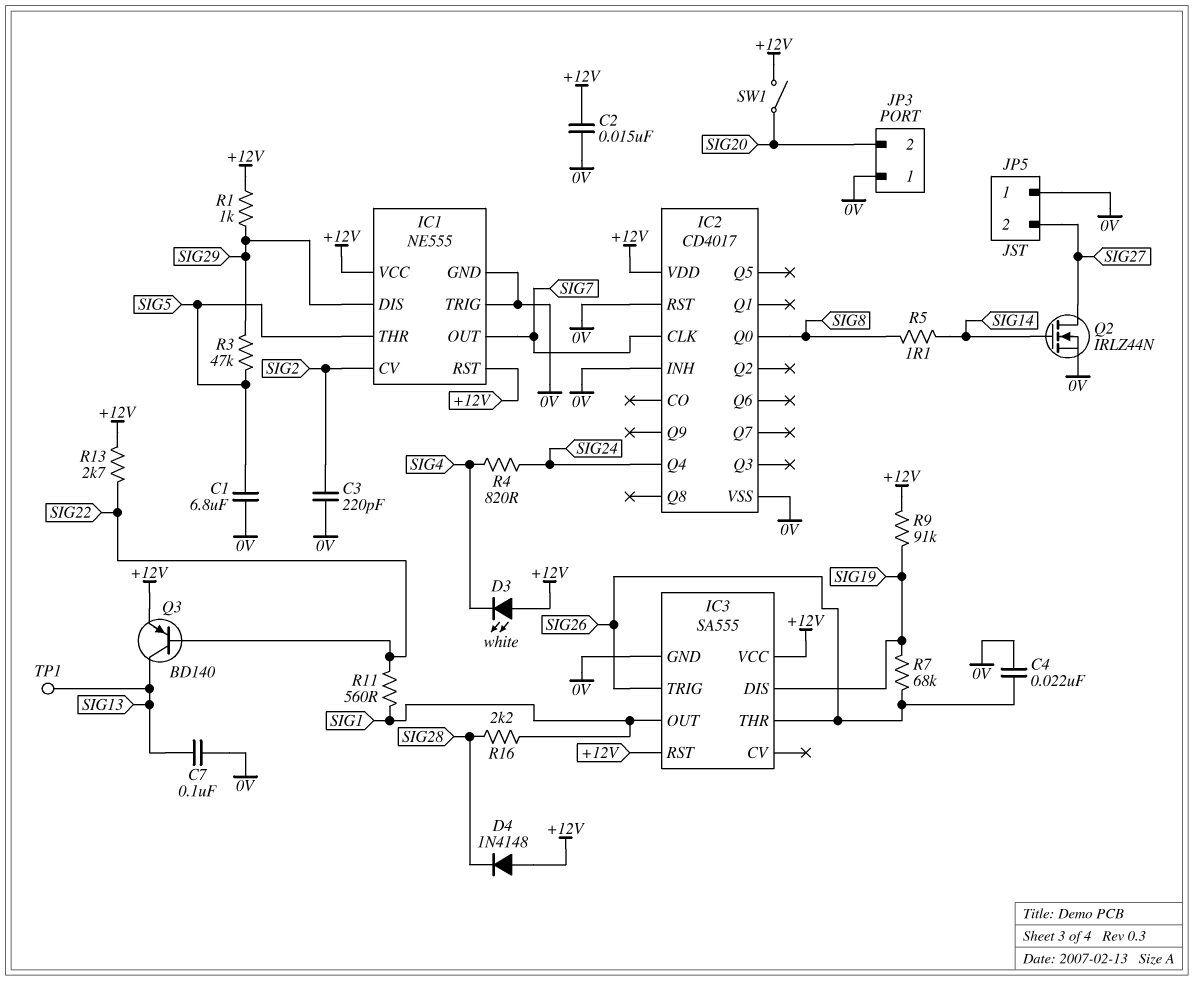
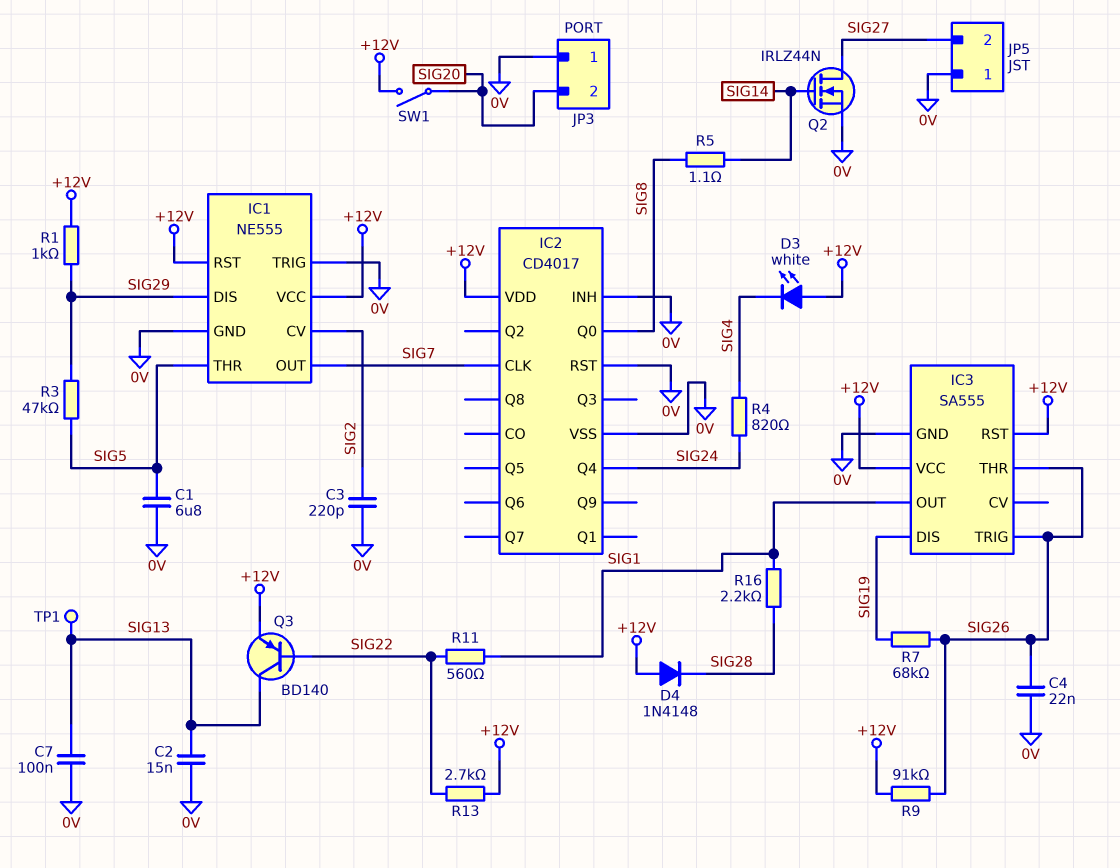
C2: 15nF (+12V, 0V) -> 15nF (0V, SIG13)
R9: 91k (+12V, SIG19) -> 91k (+12V, SIG26)

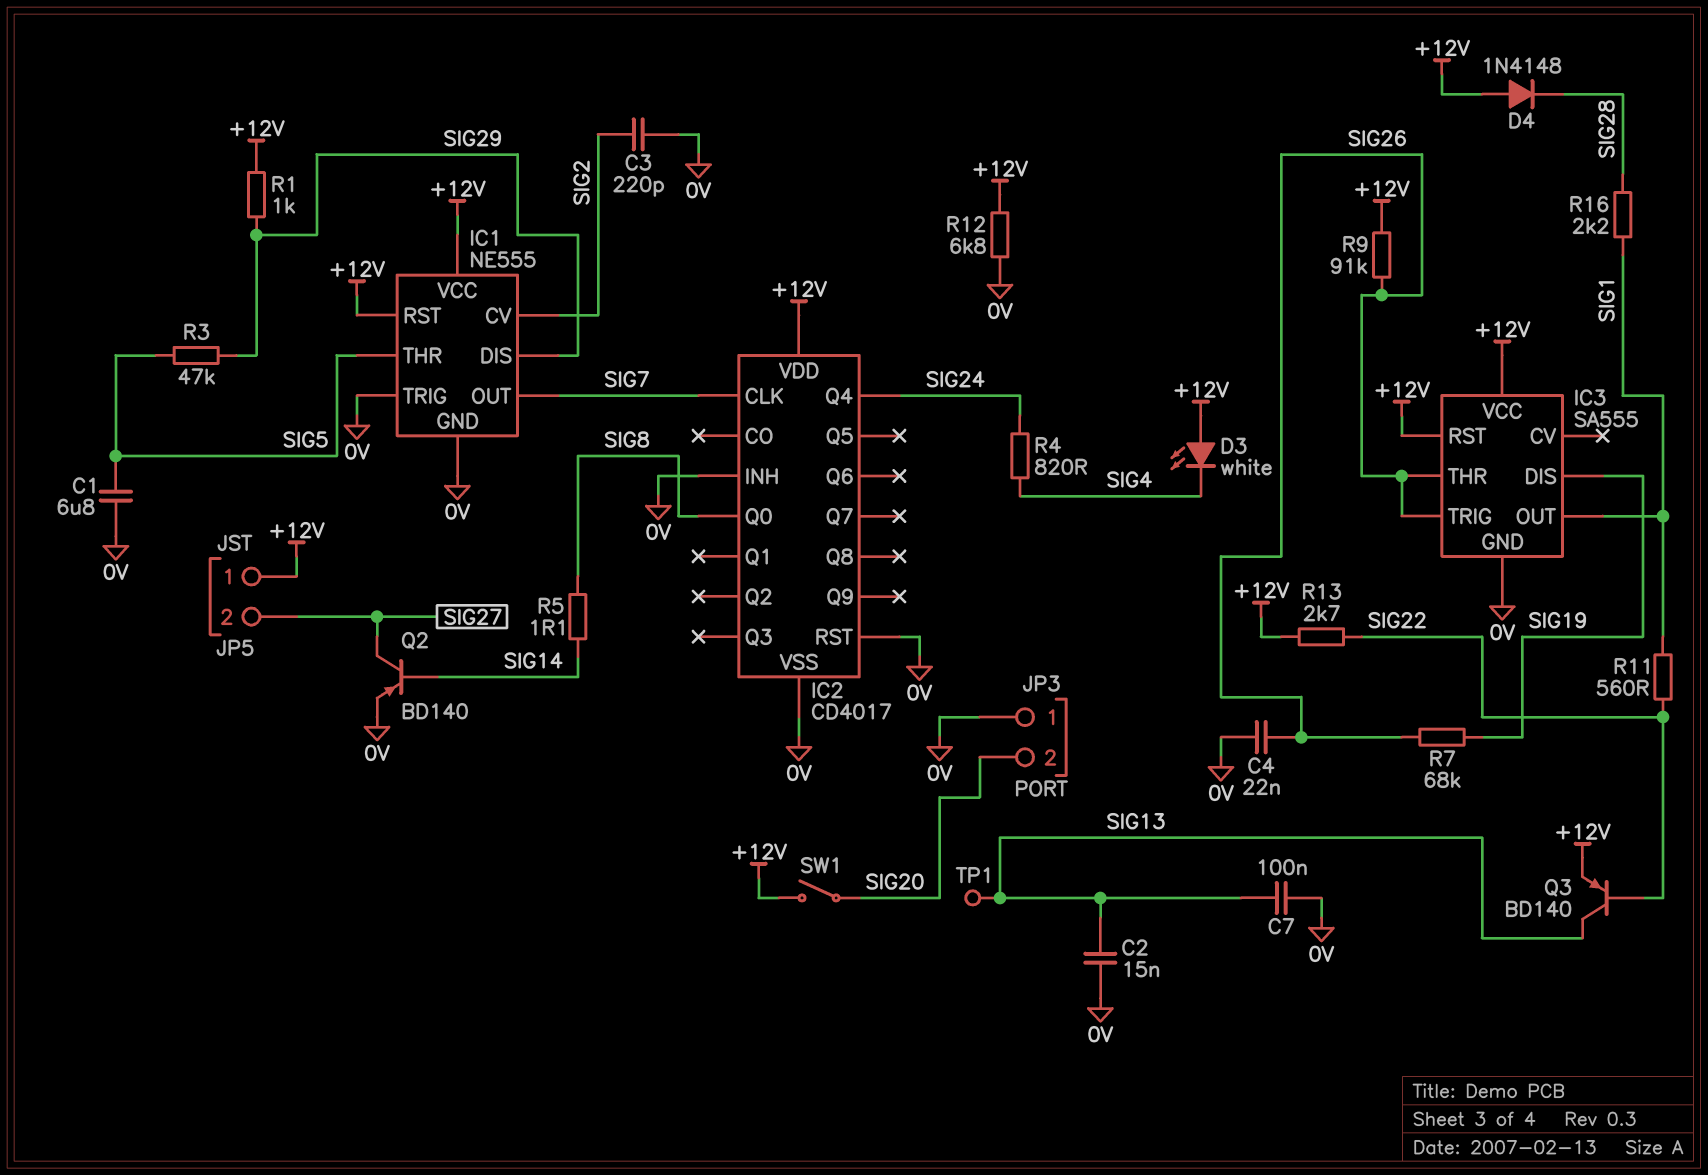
JP5 pin 1: 0V -> +12V
Q2: NMOS IRLZ44N (G SIG14, D SIG27, S 0V) -> PNP BD140 (B SIG14, C SIG27, E 0V)
R12: none -> 6.8k (+12V, 0V)

